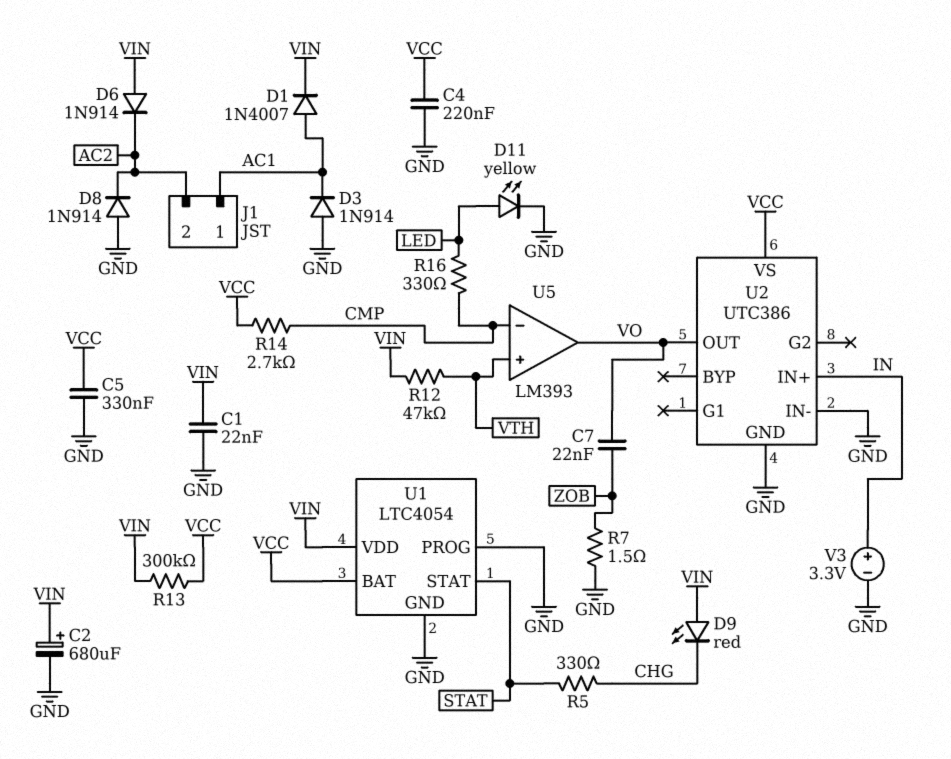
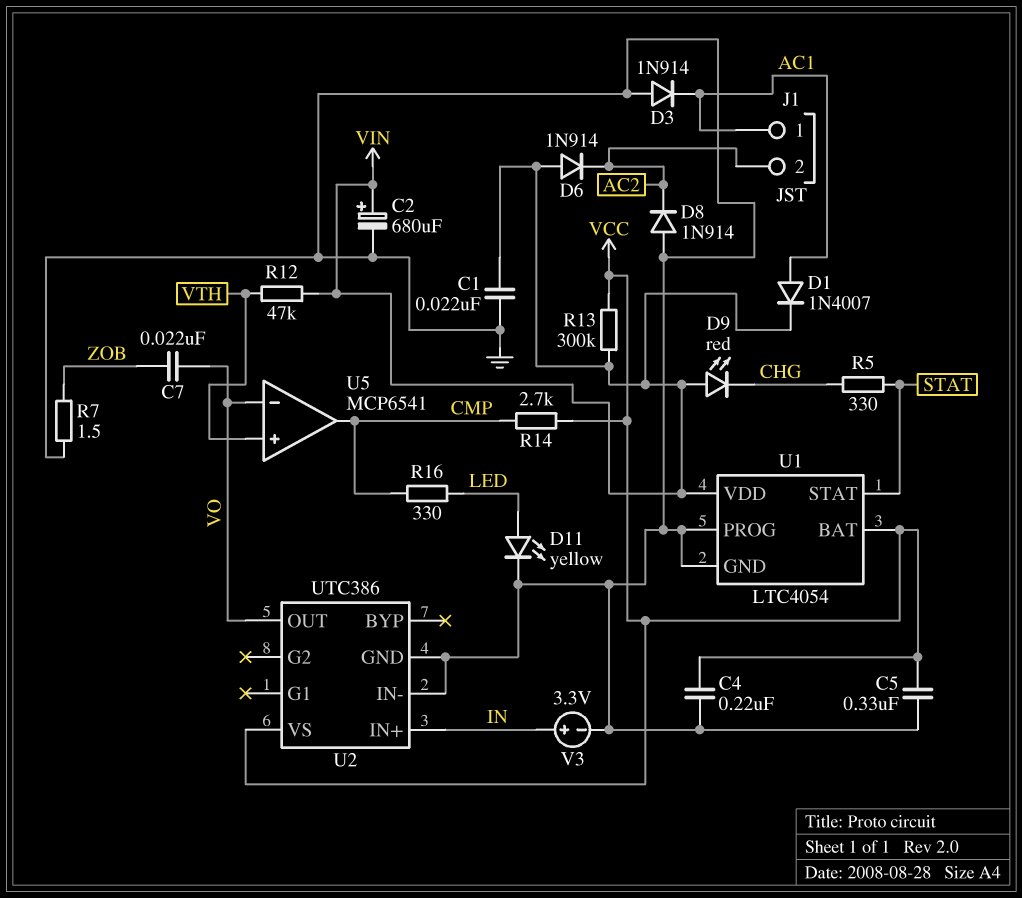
U5: LM393 -> MCP6541
U5 pin in-: CMP -> VO
U5 pin out: VO -> CMP

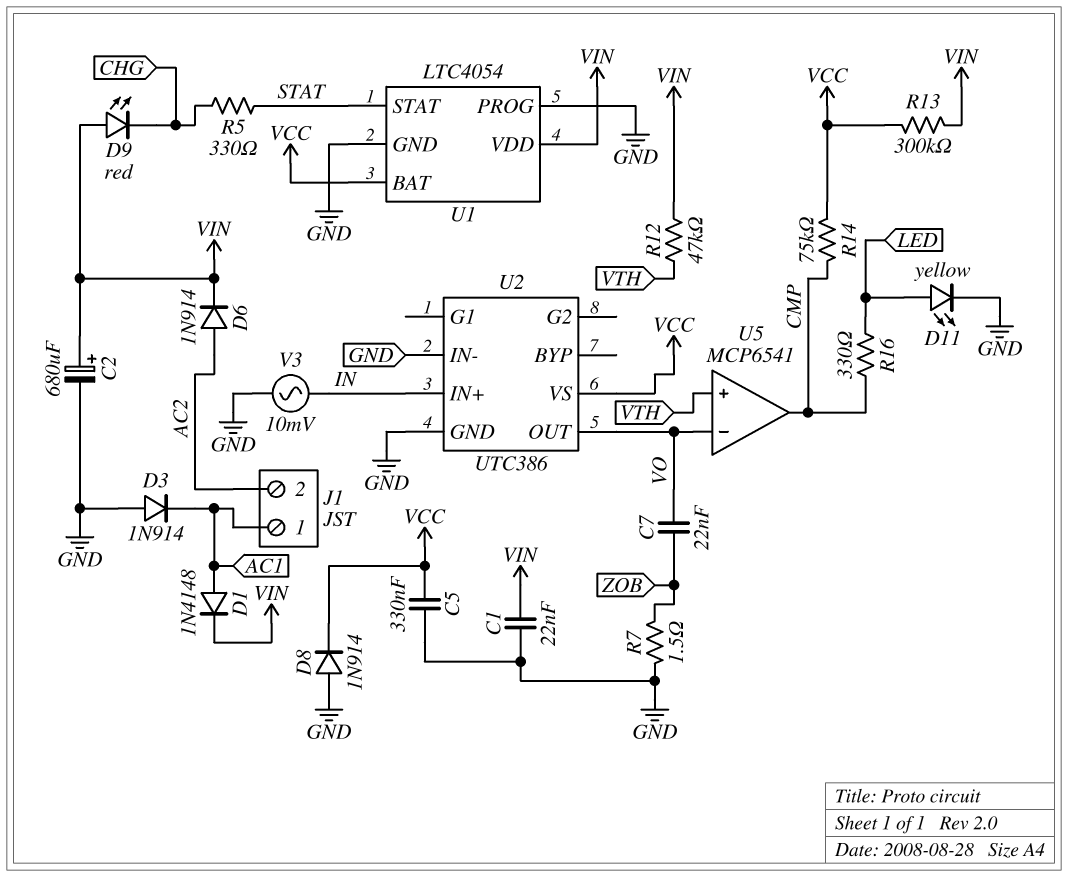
C4: 220nF (GND, VCC) -> none
D1: diode 1N4007 (A AC1, K VIN) -> diode 1N4148 (A AC1, K VIN)
D6: diode 1N914 (A VIN, K AC2) -> diode 1N914 (A AC2, K VIN)
D8: diode 1N914 (A GND, K AC2) -> diode 1N914 (A GND, K VCC)
R14: 2.7k (CMP, VCC) -> 75k (CMP, VCC)
V3: 3.3V (plus IN, minus GND) -> AC 10mV (GND, IN)

